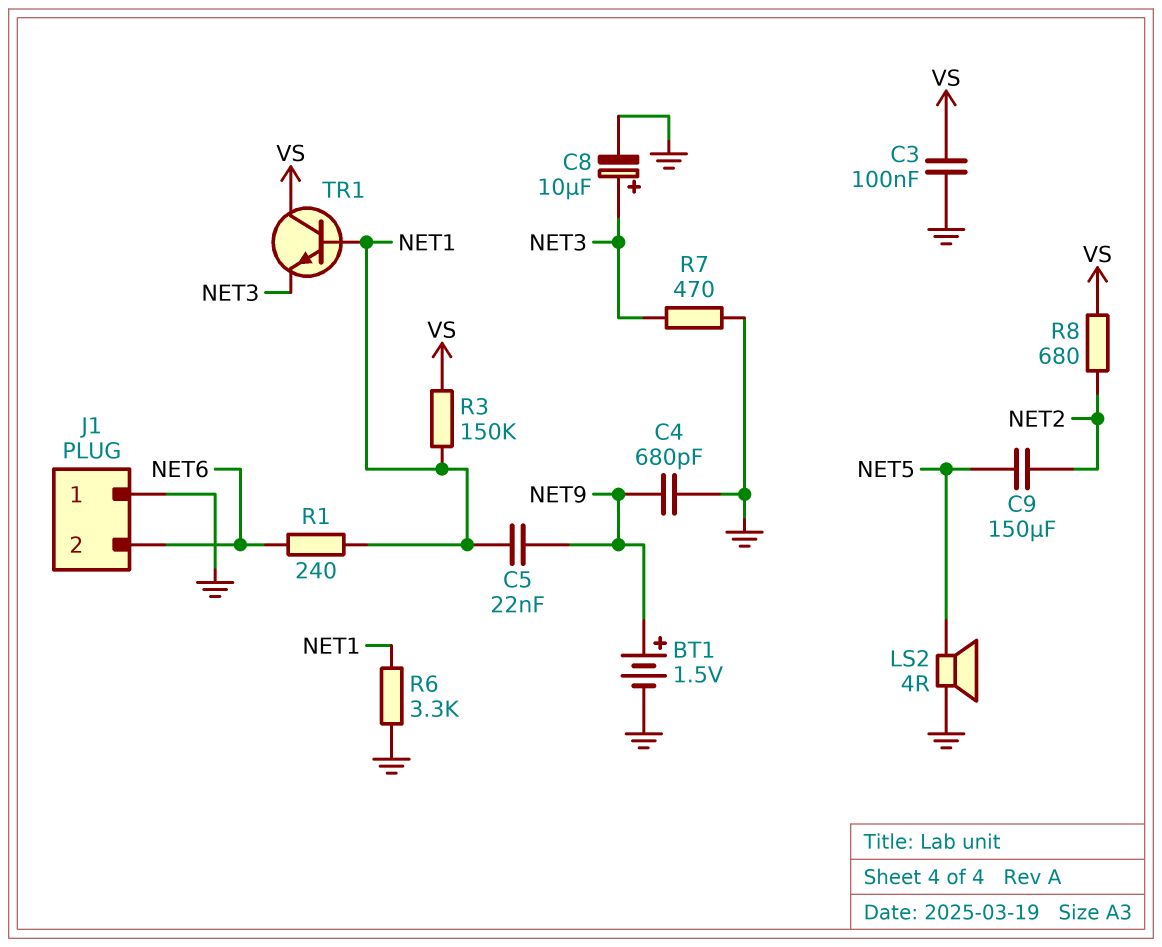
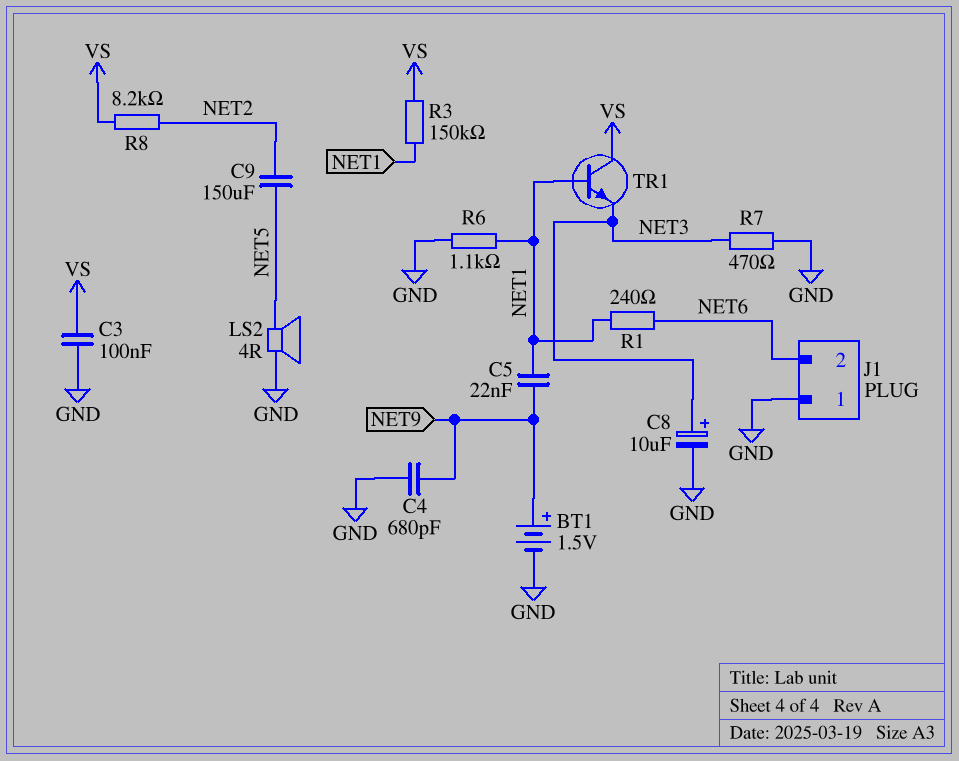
R6: 3.3k (GND, NET1) -> 1.1k (GND, NET1)
R8: 680 (NET2, VS) -> 8.2k (NET2, VS)

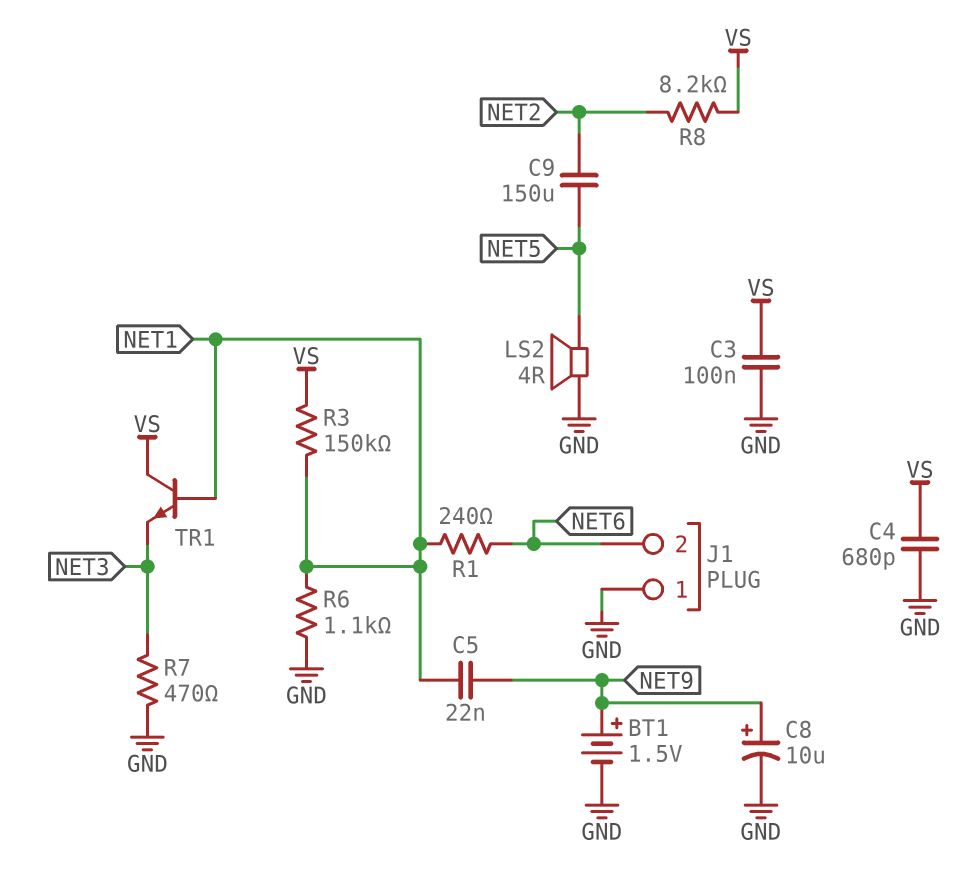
C4: 680pF (GND, NET9) -> 680pF (GND, VS)
C8: 10uF (plus NET3, minus GND) -> 10uF (plus NET9, minus GND)

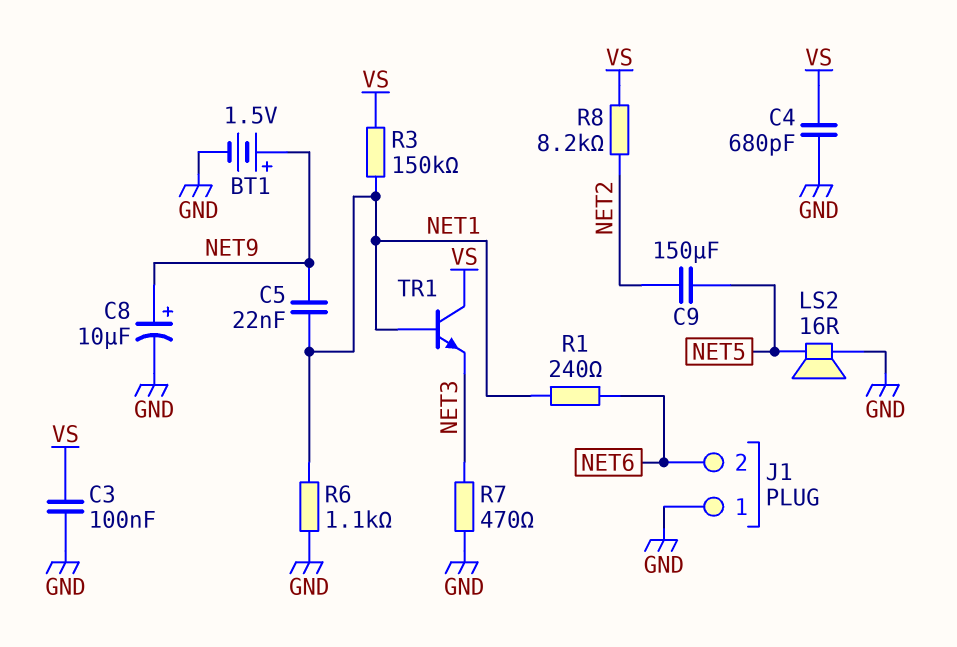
LS2: speaker 4R (GND, NET5) -> speaker 16R (GND, NET5)

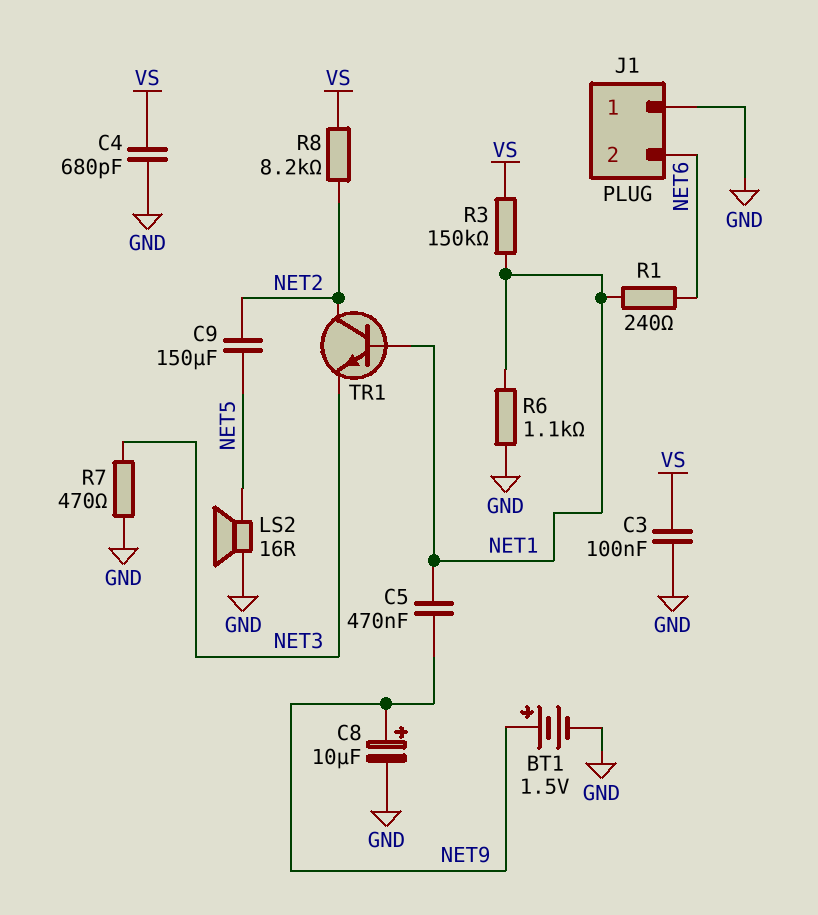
C5: 22nF (NET1, NET9) -> 470nF (NET1, NET9)
TR1: NPN (B NET1, C VS, E NET3) -> NPN (B NET1, C NET2, E NET3)

